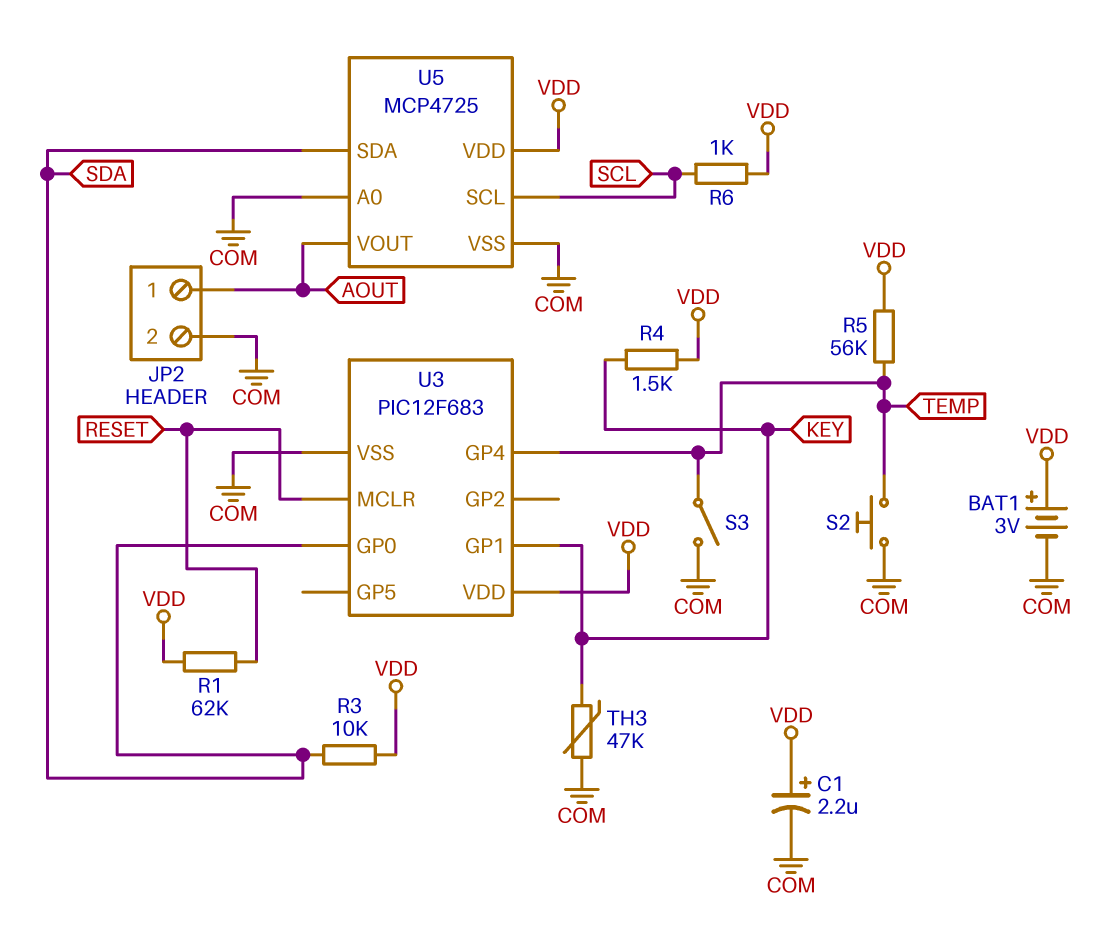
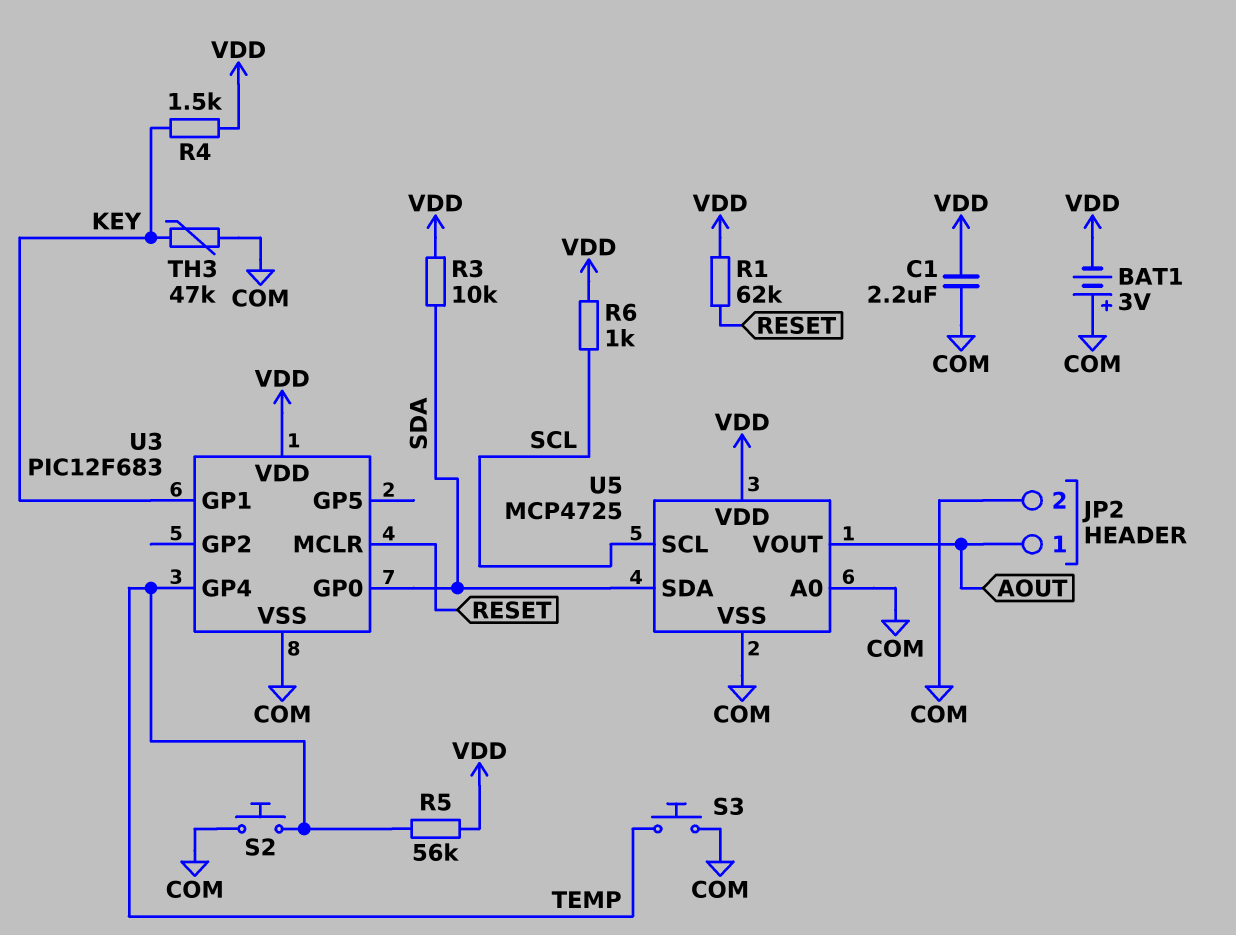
BAT1: 3V (plus VDD, minus COM) -> 3V (plus COM, minus VDD)
C1: 2.2uF (plus VDD, minus COM) -> 2.2uF (COM, VDD)
S3: switch (COM, TEMP) -> button (COM, TEMP)

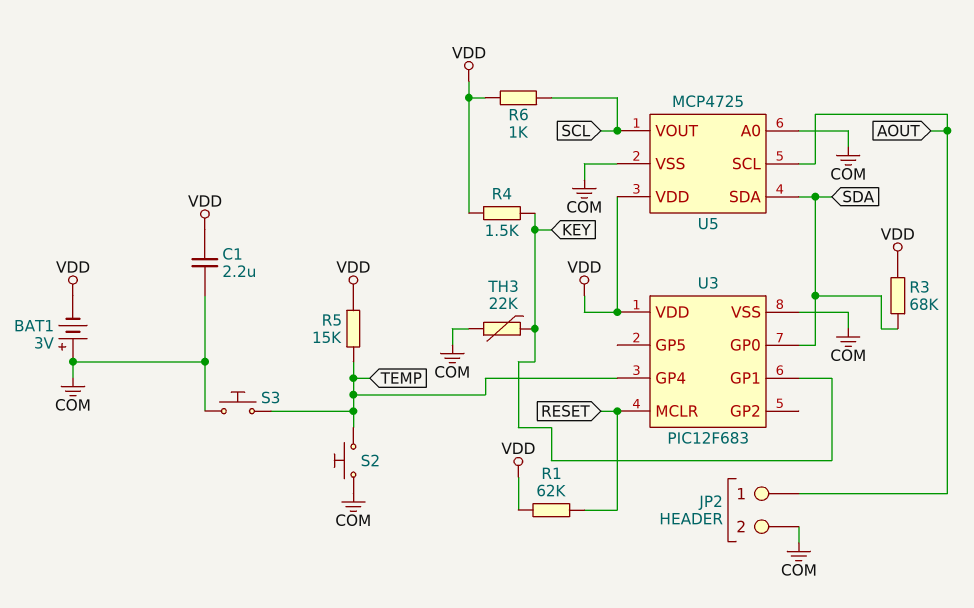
R3: 10k (SDA, VDD) -> 68k (SDA, VDD)
R5: 56k (TEMP, VDD) -> 15k (TEMP, VDD)
TH3: 47k (COM, KEY) -> 22k (COM, KEY)
U5 pin SCL: SCL -> AOUT
U5 pin VOUT: AOUT -> SCL

